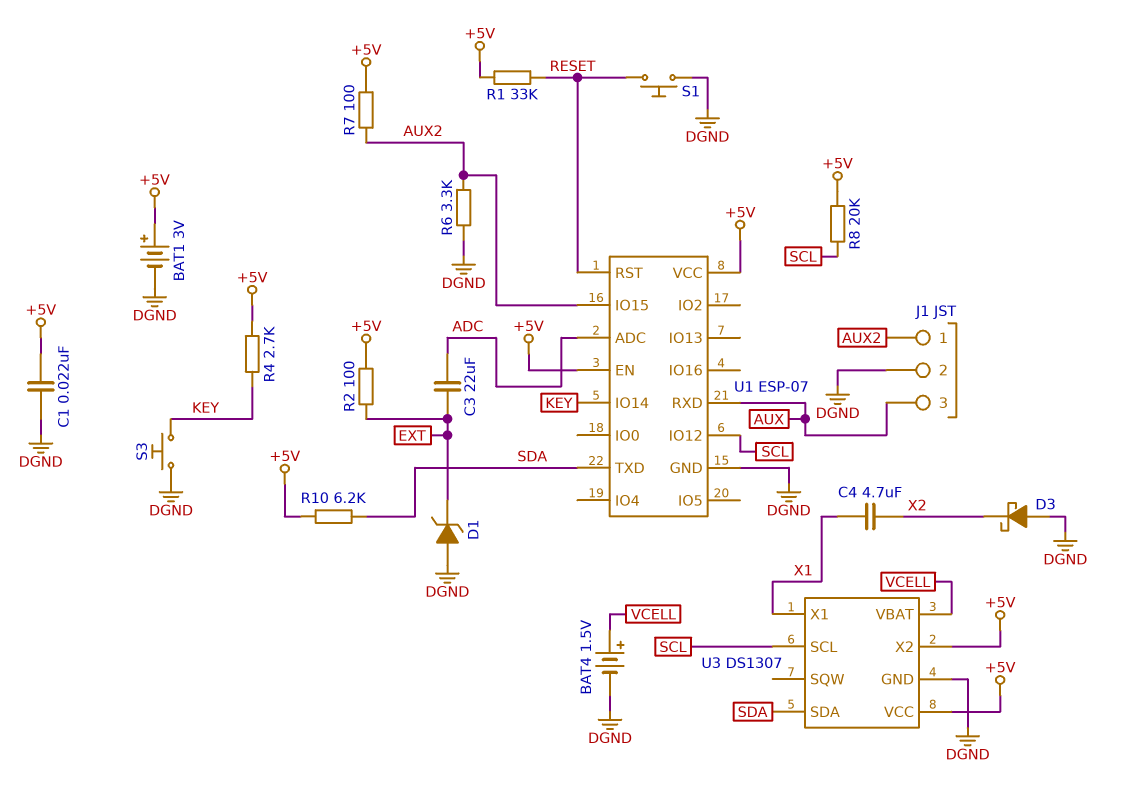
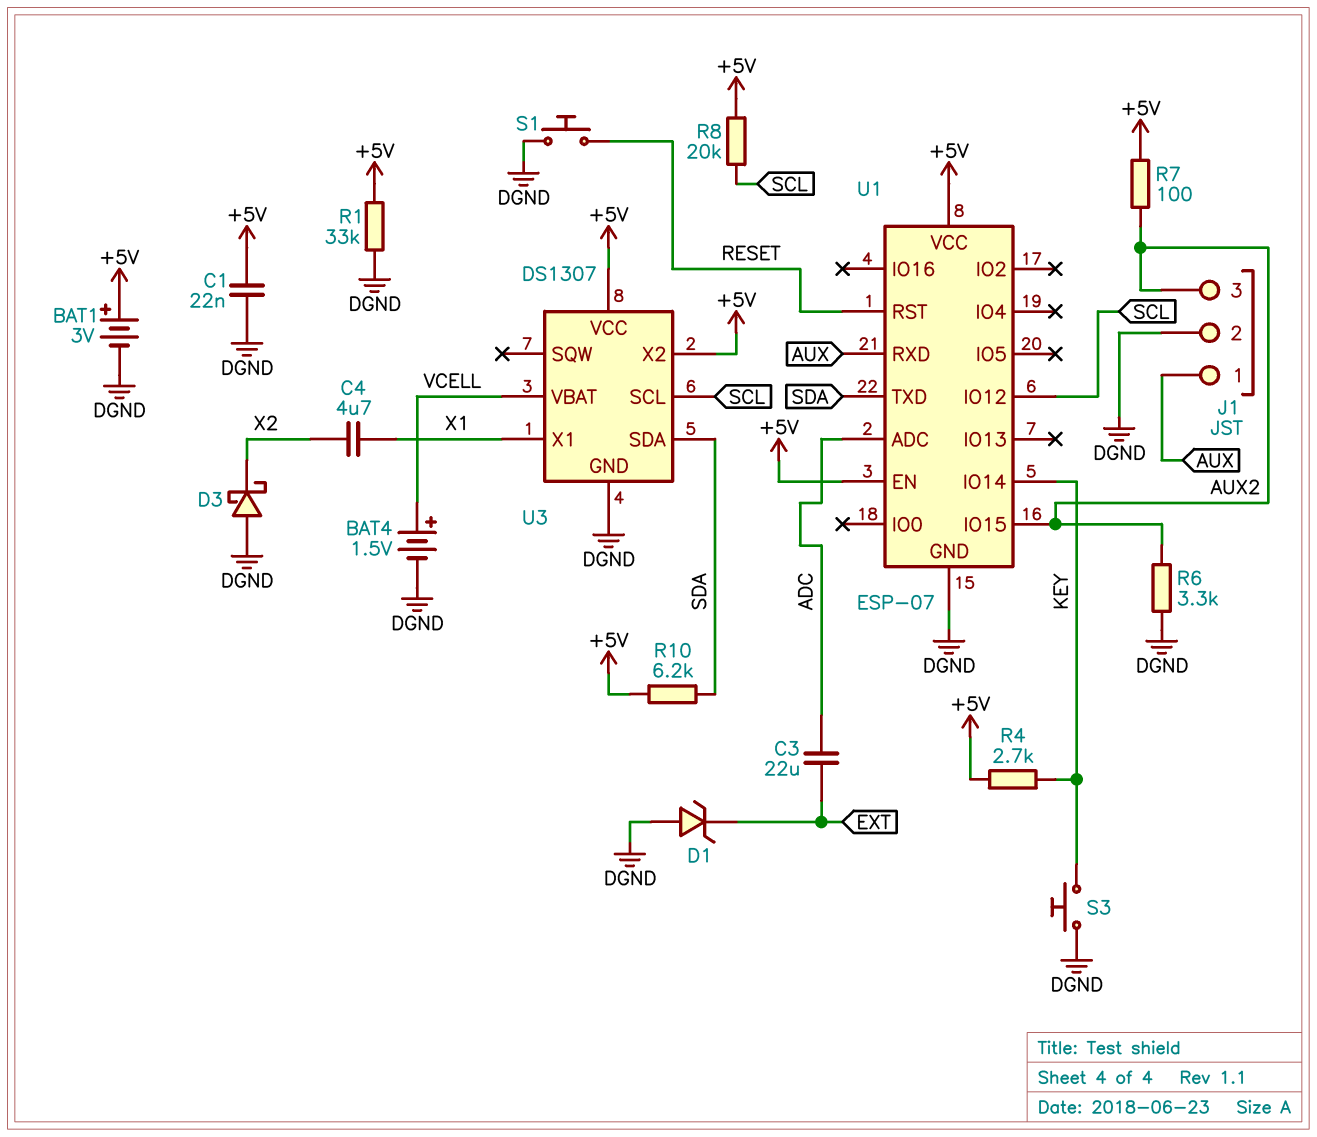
J1 pin 1: AUX2 -> AUX
J1 pin 3: AUX -> AUX2
R1: 33k (+5V, RESET) -> 33k (+5V, DGND)
R2: 100 (+5V, EXT) -> none

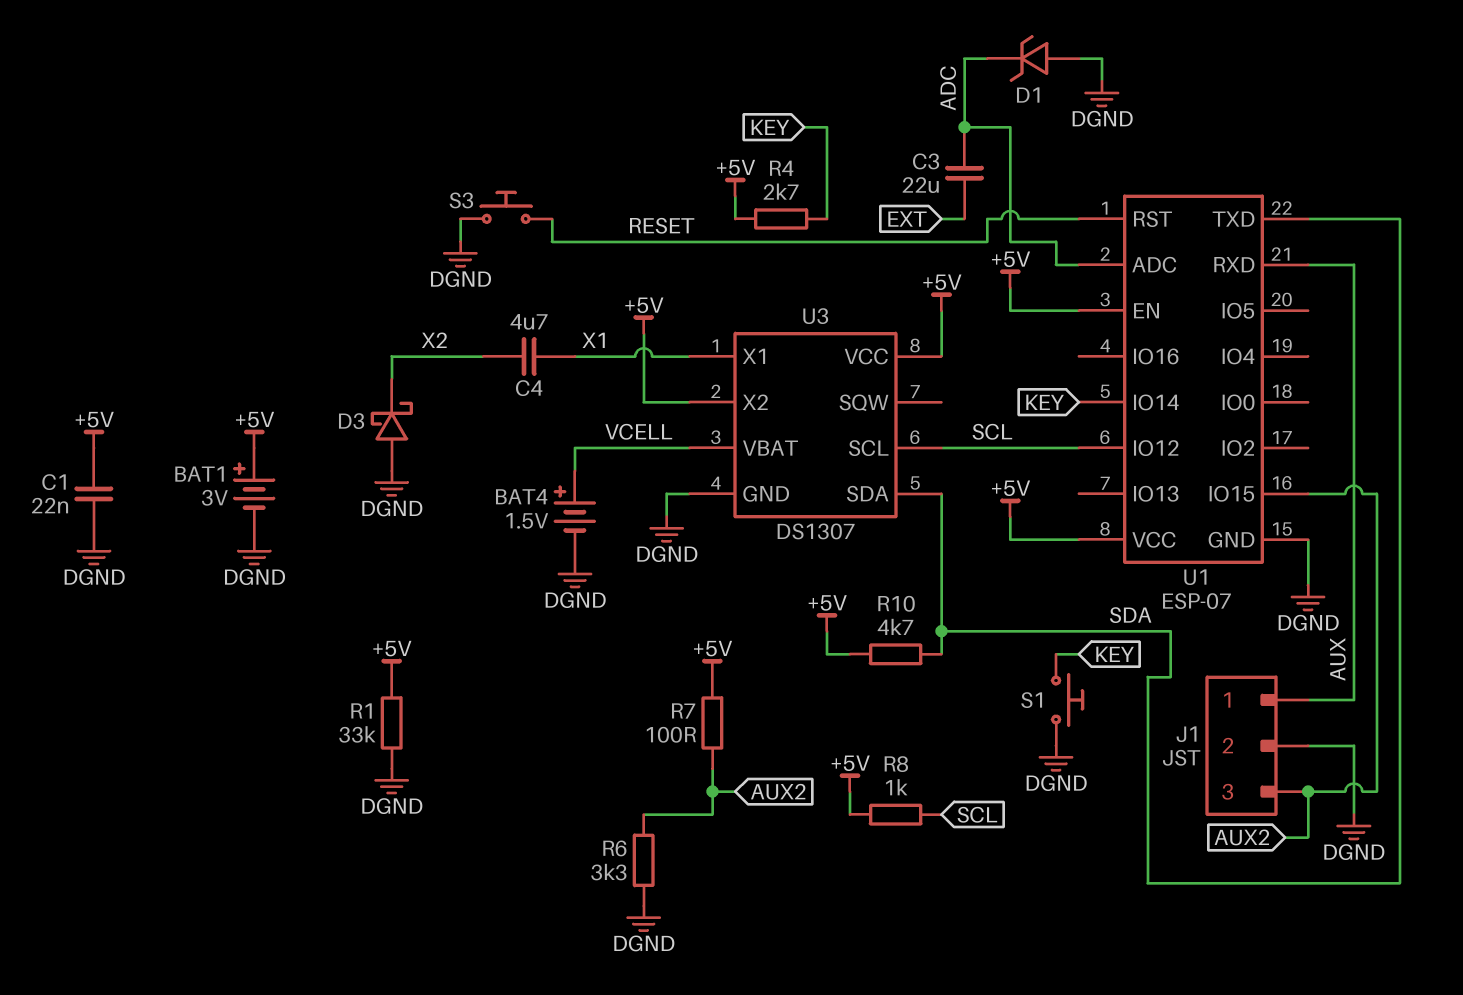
D1: zener (A DGND, K EXT) -> zener (A DGND, K ADC)
R8: 20k (+5V, SCL) -> 1k (+5V, SCL)
R10: 6.2k (+5V, SDA) -> 4.7k (+5V, SDA)
S1: button (DGND, RESET) -> button (DGND, KEY)
S3: button (DGND, KEY) -> button (DGND, RESET)

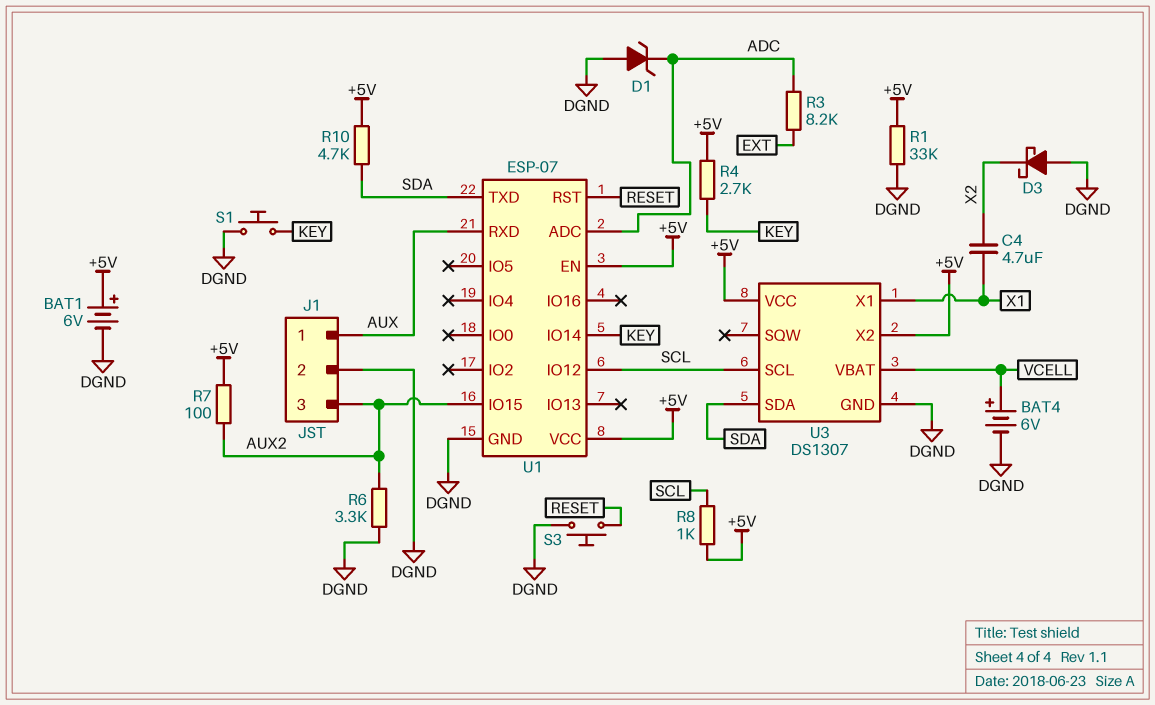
BAT1: 3V (plus +5V, minus DGND) -> 6V (plus +5V, minus DGND)
BAT4: 1.5V (plus VCELL, minus DGND) -> 6V (plus VCELL, minus DGND)
C1: 22nF (+5V, DGND) -> none
C3: 22uF (ADC, EXT) -> none
R3: none -> 8.2k (ADC, EXT)

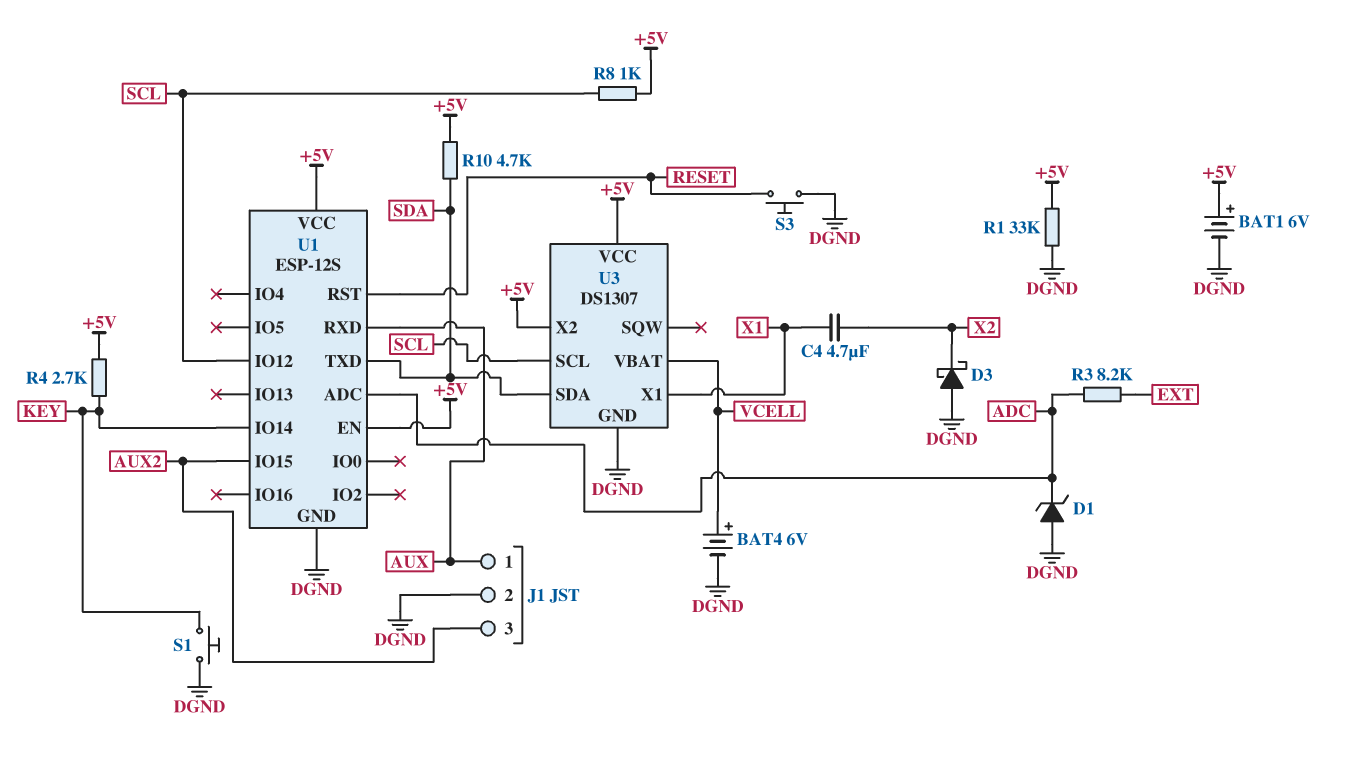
R6: 3.3k (AUX2, DGND) -> none
R7: 100 (+5V, AUX2) -> none
U1: ESP-07 -> ESP-12S

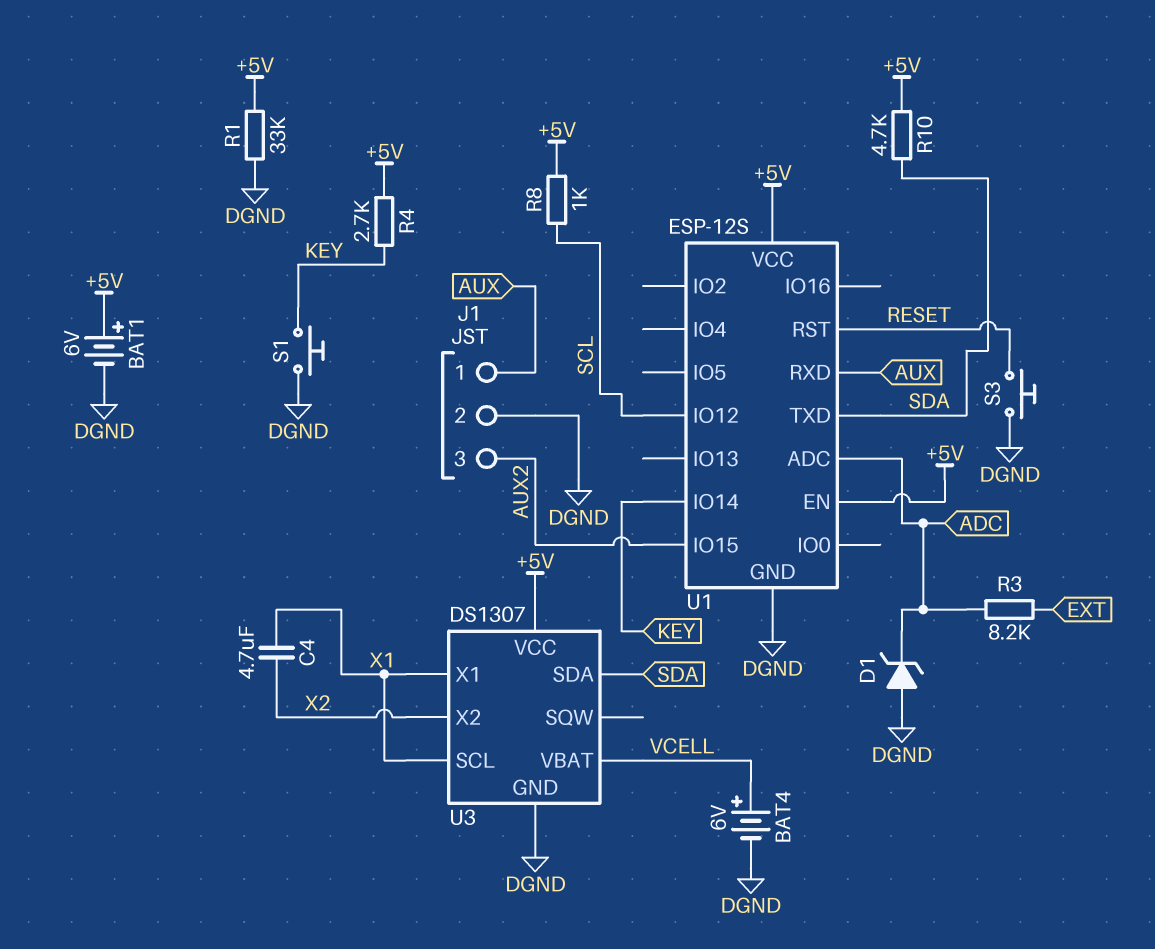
D3: schottky (A DGND, K X2) -> none
U3 pin SCL: SCL -> X1
U3 pin X2: +5V -> X2

